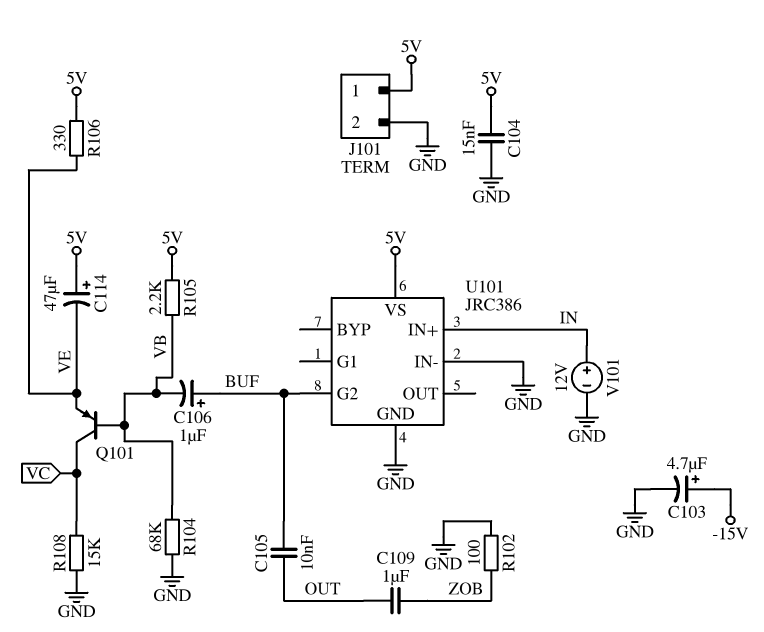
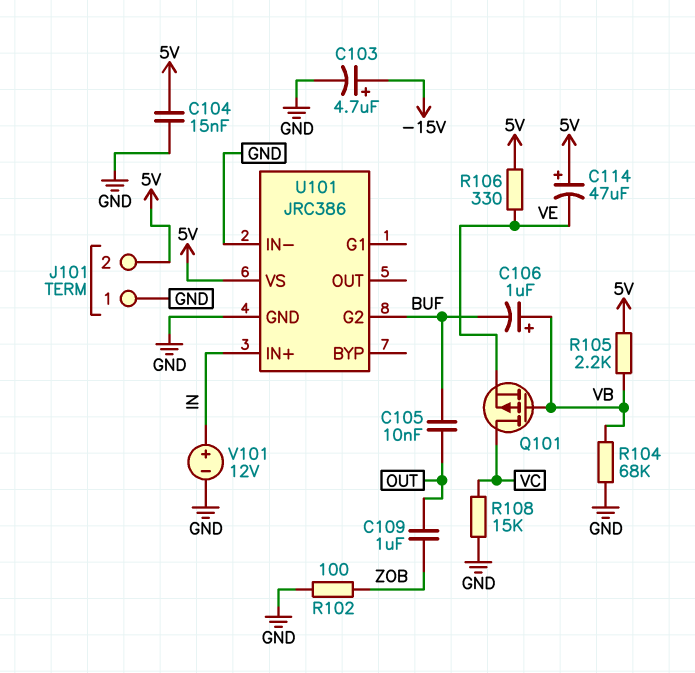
C106: 1uF (plus BUF, minus VB) -> 1uF (plus VB, minus BUF)
J101 pin 1: 5V -> GND
J101 pin 2: GND -> 5V
Q101: PNP (B VB, C VC, E VE) -> PMOS (G VB, D VC, S VE)

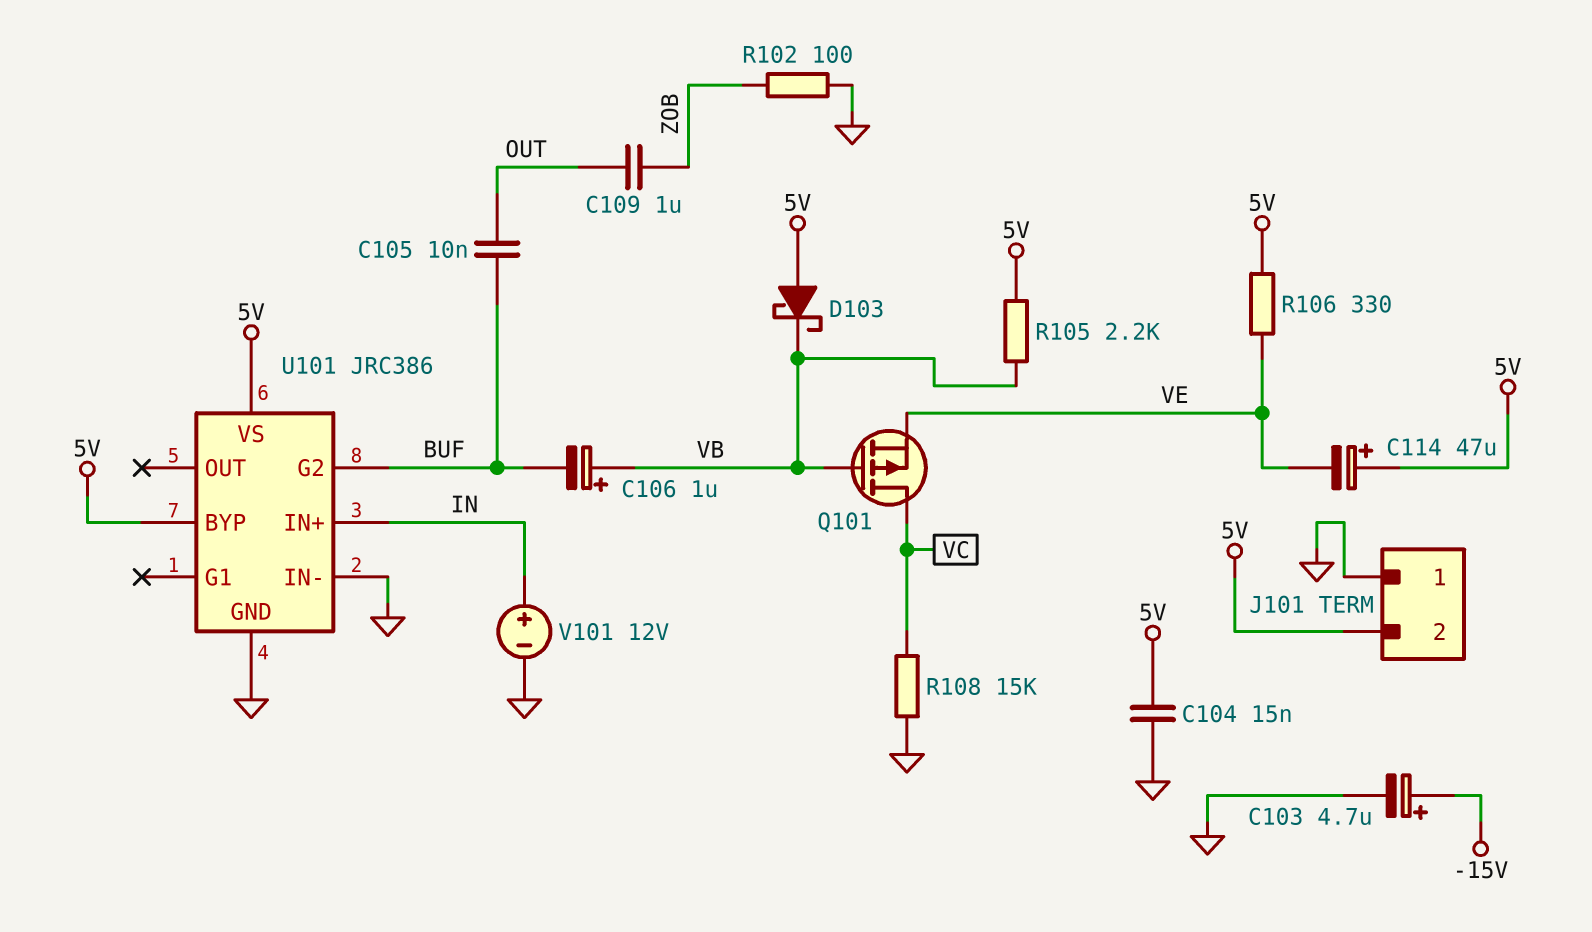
D103: none -> schottky (A 5V, K VB)
R104: 68k (GND, VB) -> none
U101 pin BYP: none -> 5V

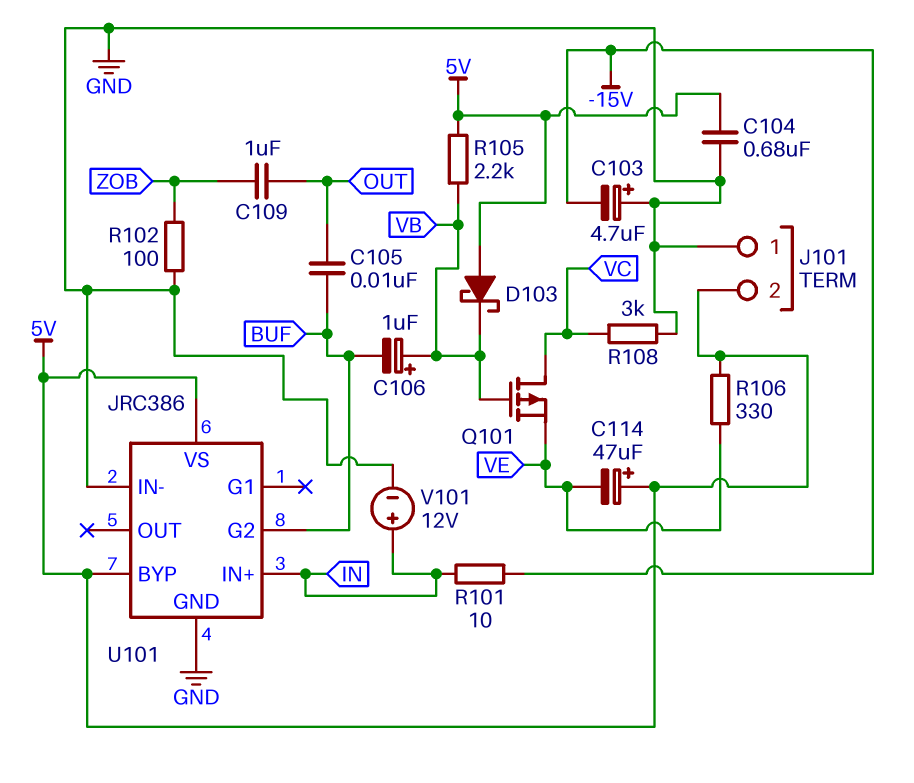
C103: 4.7uF (plus -15V, minus GND) -> 4.7uF (plus GND, minus -15V)
C104: 15nF (5V, GND) -> 680nF (5V, GND)
R101: none -> 10 (-15V, IN)
R108: 15k (GND, VC) -> 3k (GND, VC)

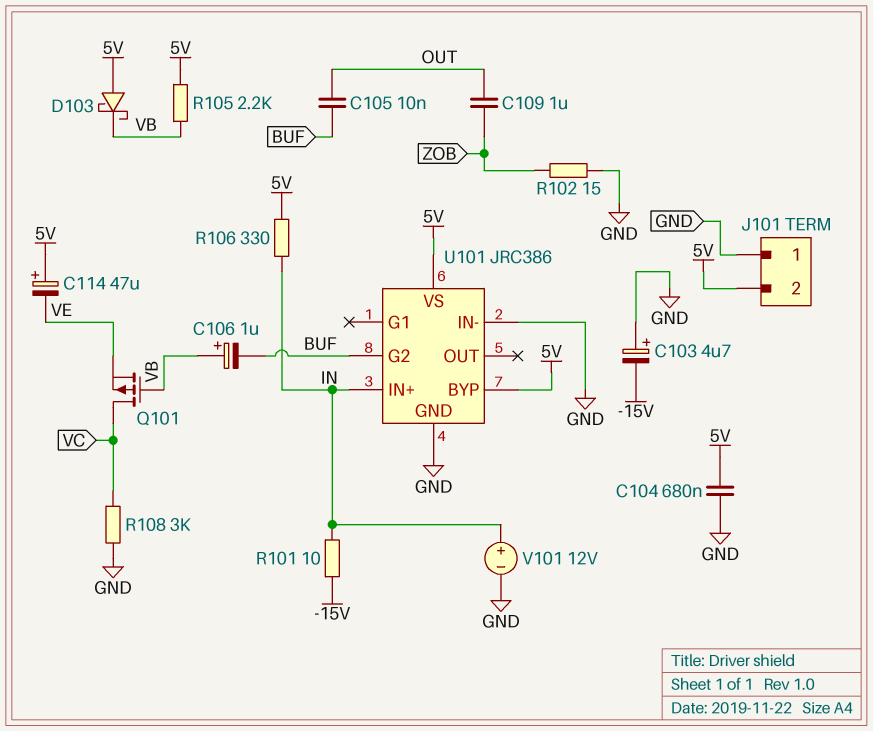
R102: 100 (GND, ZOB) -> 15 (GND, ZOB)
R106: 330 (5V, VE) -> 330 (5V, IN)

